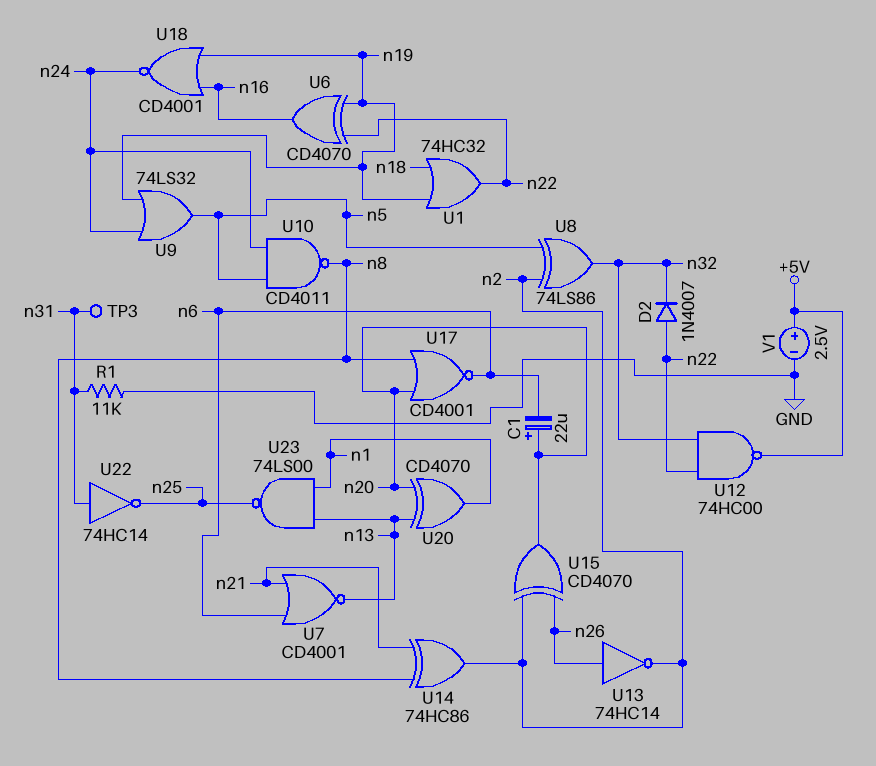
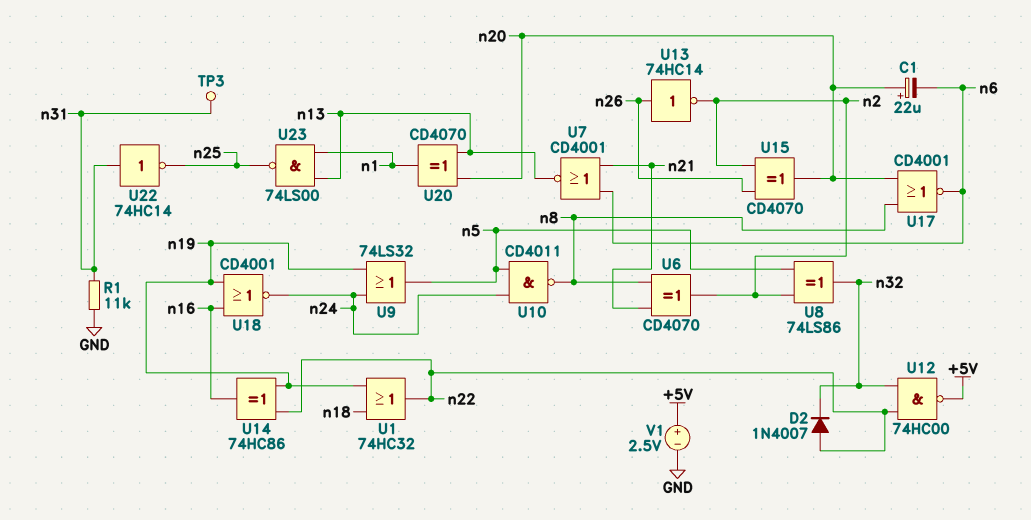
U6: XOR CD4070 (in n19, in n22, out n16) -> XOR CD4070 (in n8, in n21, out n2)
U14: XOR 74HC86 (in n8, in n21, out n2) -> XOR 74HC86 (in n19, in n22, out n16)

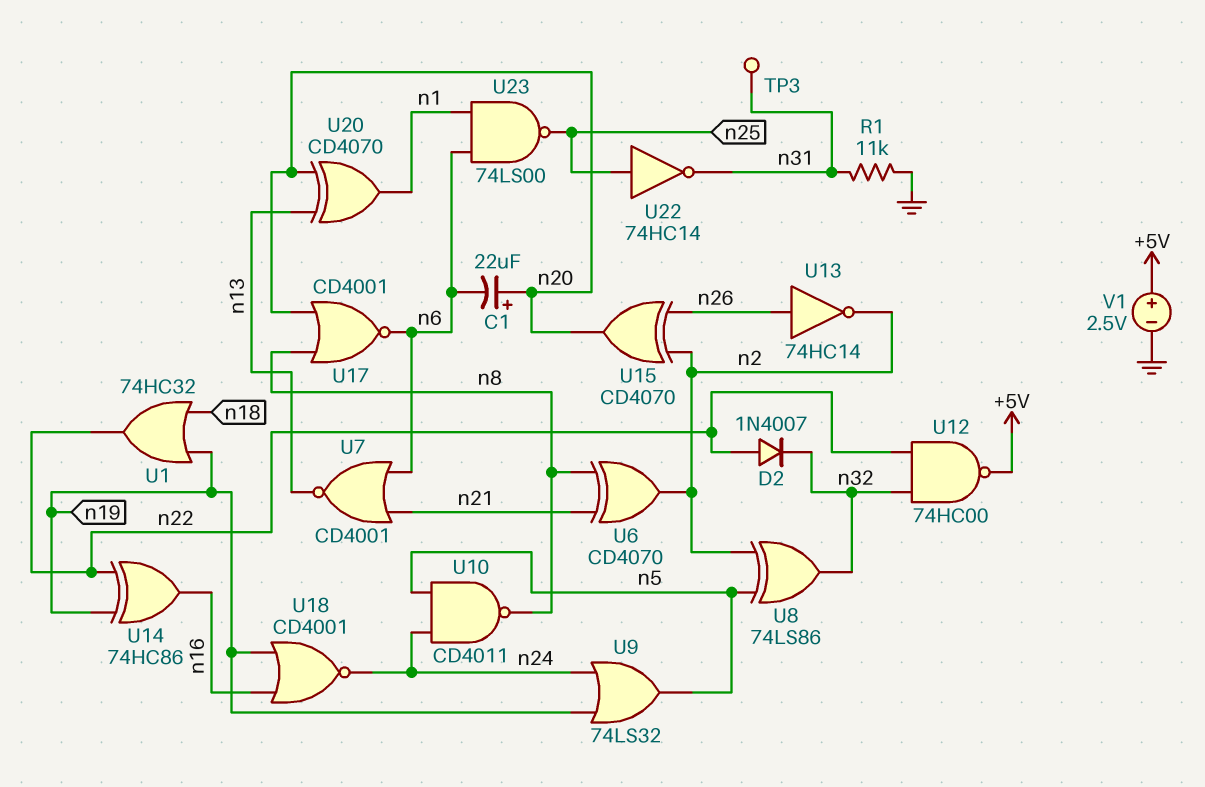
U22: NOT 74HC14 (in n31, out n25) -> NOT 74HC14 (in n25, out n31)
U23: NAND 74LS00 (in n1, in n13, out n25) -> NAND 74LS00 (in n1, in n6, out n25)

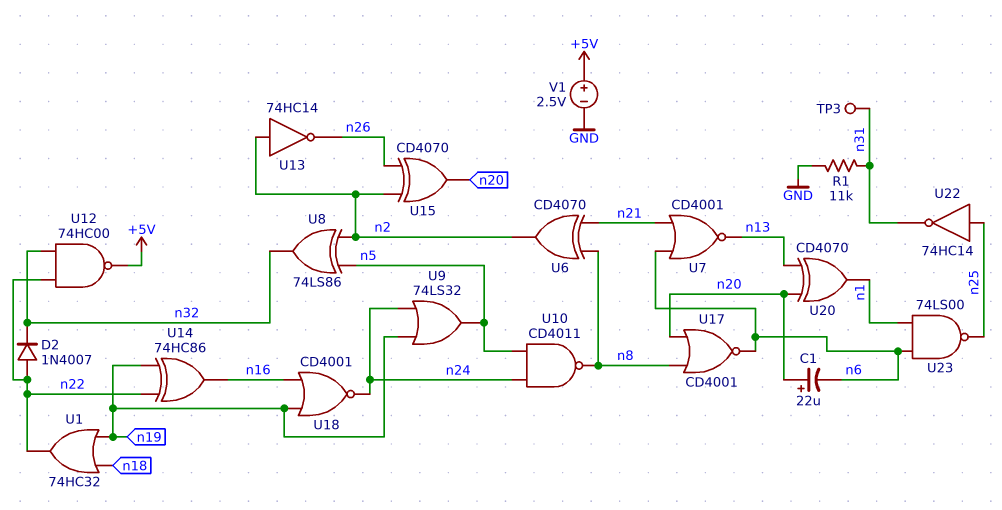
U13: NOT 74HC14 (in n26, out n2) -> NOT 74HC14 (in n2, out n26)

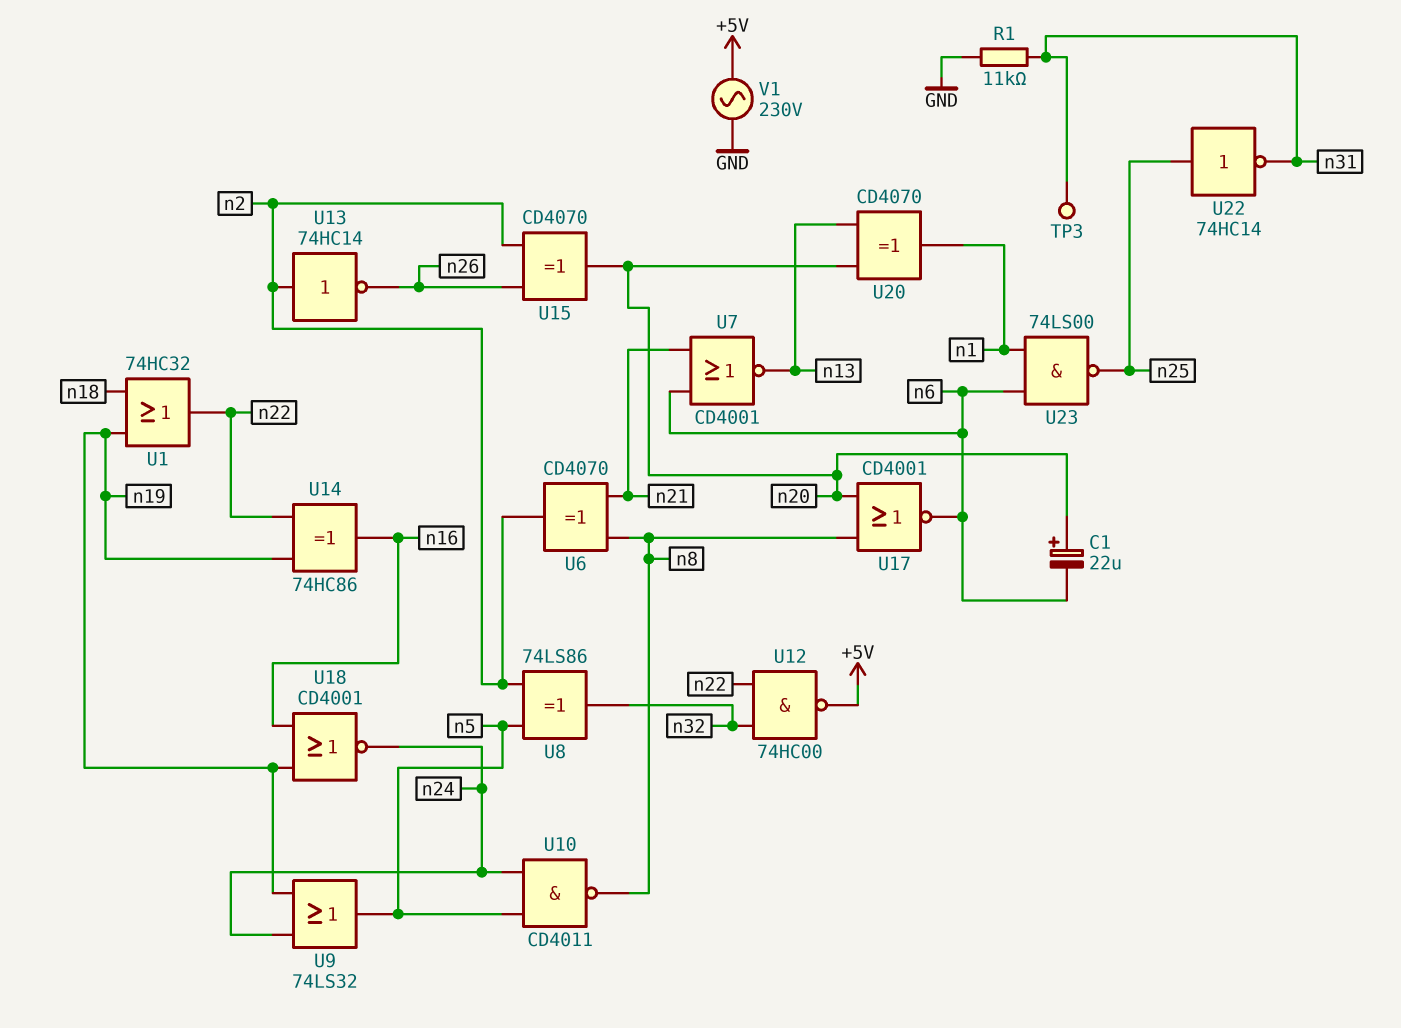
D2: diode 1N4007 (A n22, K n32) -> none
V1: 2.5V (plus +5V, minus GND) -> AC 230V (+5V, GND)

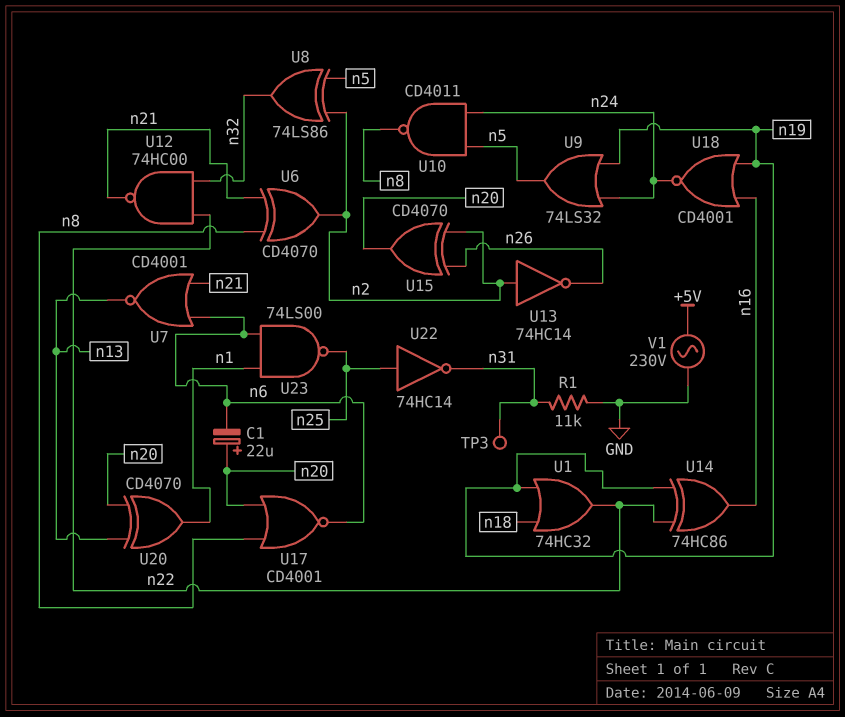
U12: NAND 74HC00 (in n22, in n32, out +5V) -> NAND 74HC00 (in n22, in n32, out n21)

